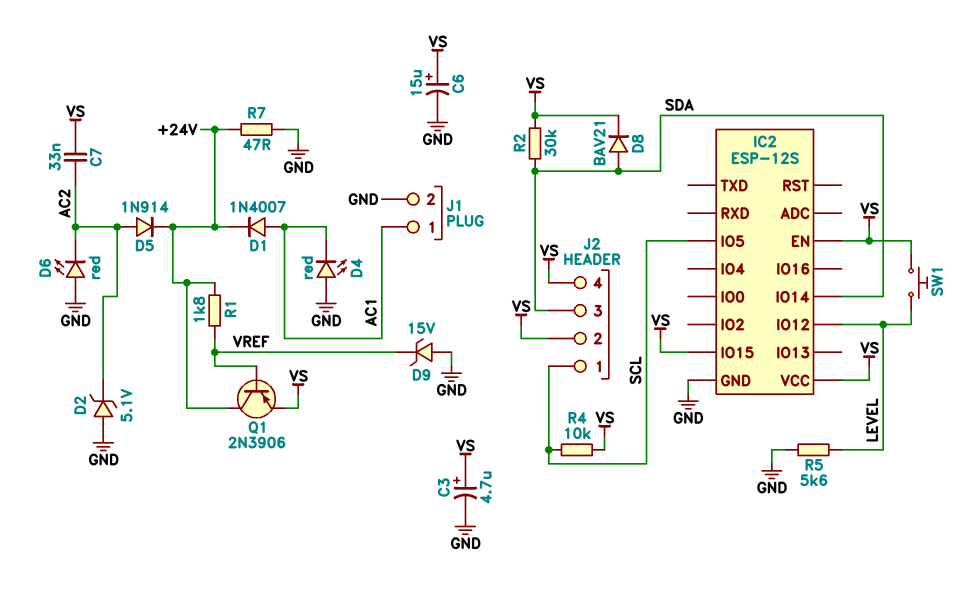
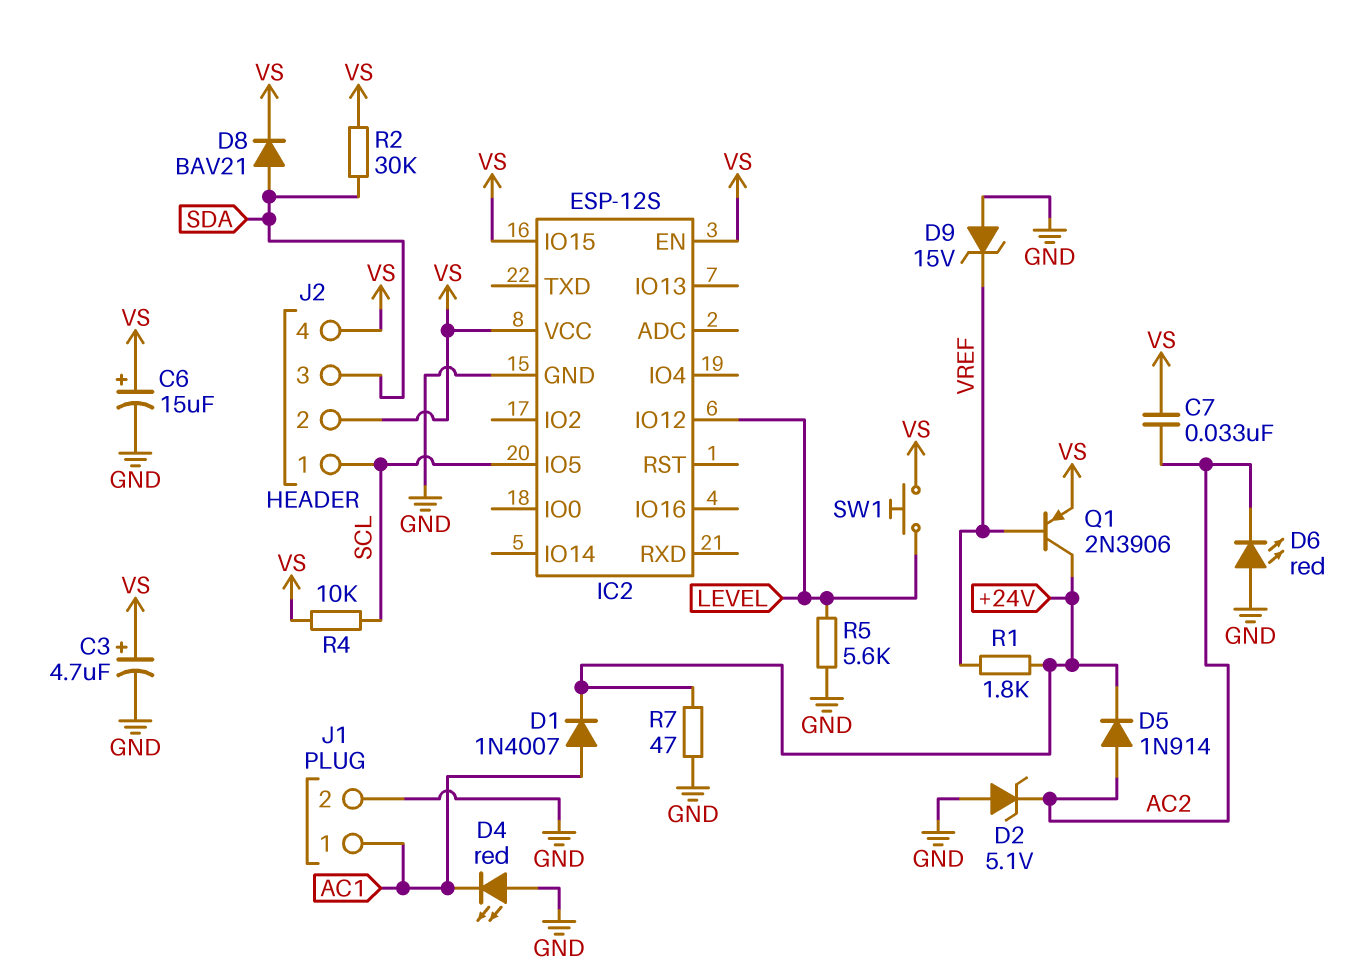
IC2 pin IO14: SDA -> none

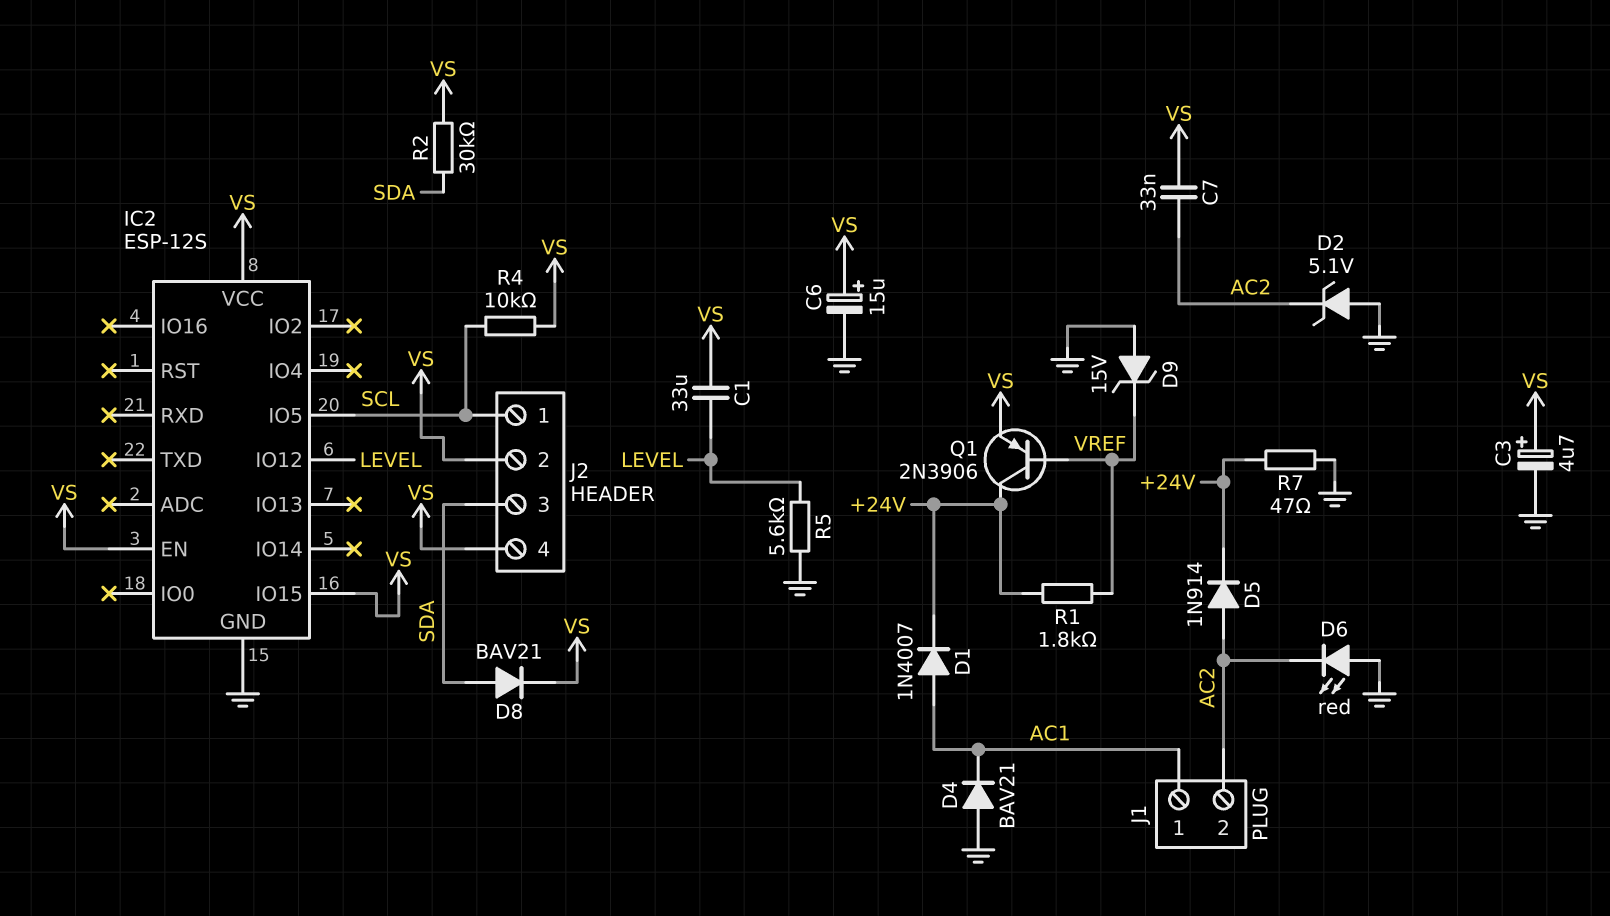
C1: none -> 33uF (LEVEL, VS)
D4: LED red (A GND, K AC1) -> diode BAV21 (A GND, K AC1)
J1 pin 2: GND -> AC2
SW1: button (LEVEL, VS) -> none

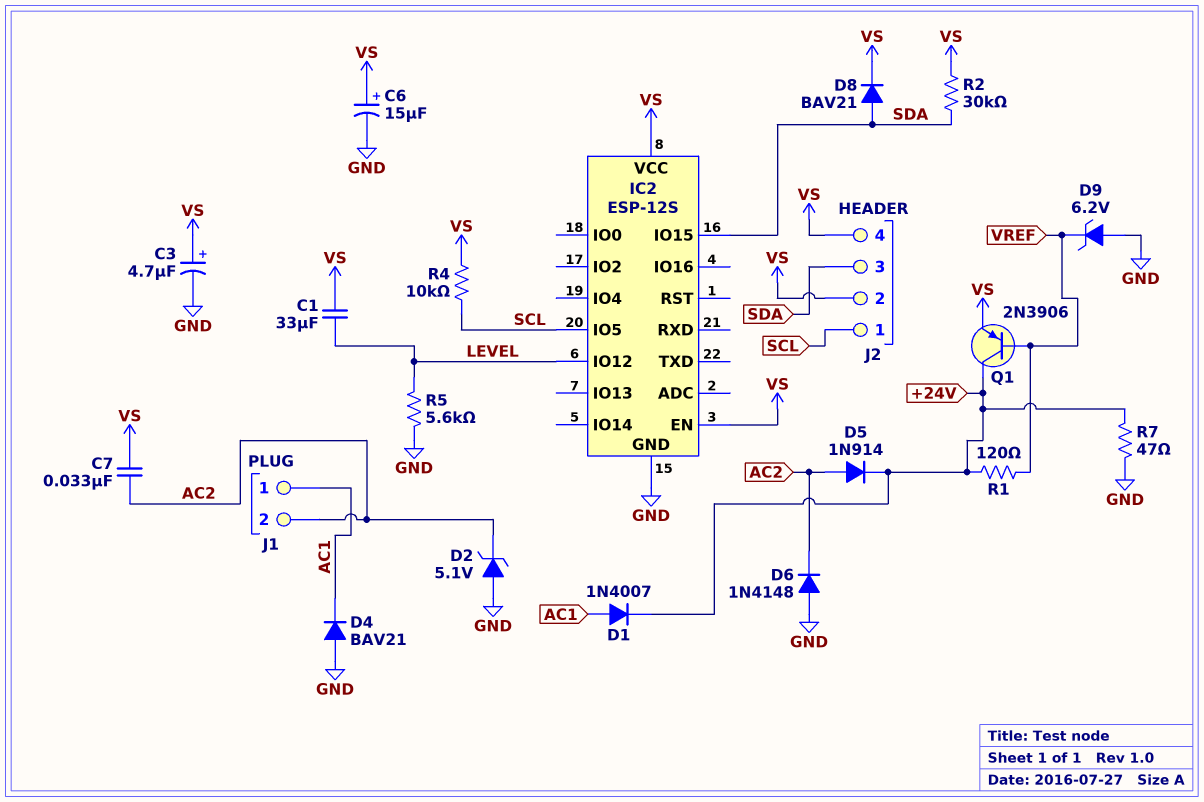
D6: LED red (A GND, K AC2) -> diode 1N4148 (A GND, K AC2)
D9: zener 15V (A GND, K VREF) -> zener 6.2V (A GND, K VREF)
IC2 pin IO15: VS -> SDA
R1: 1.8k (+24V, VREF) -> 120 (+24V, VREF)

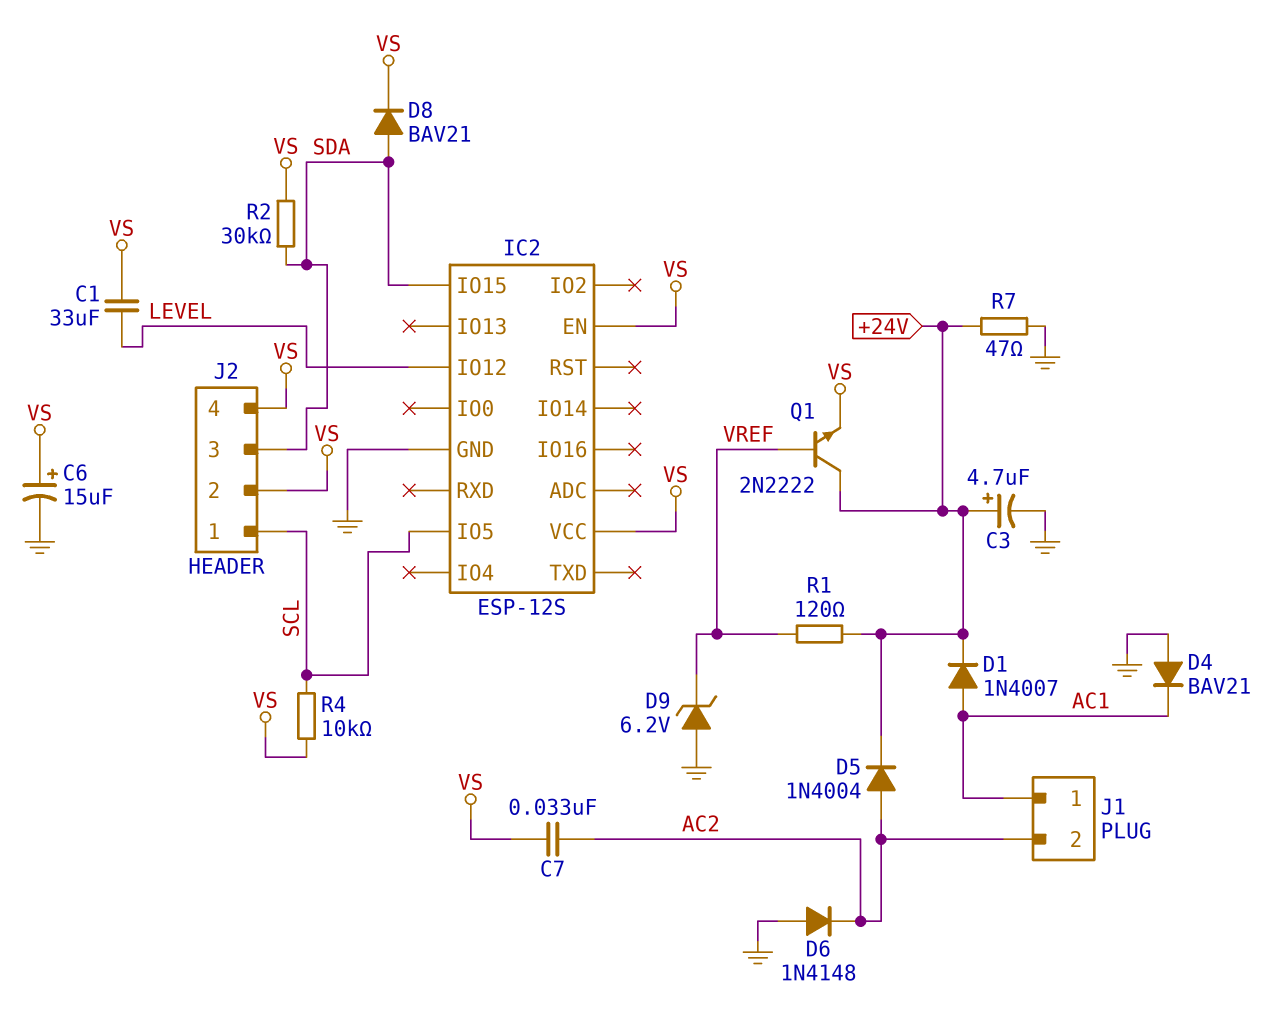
C3: 4.7uF (plus VS, minus GND) -> 4.7uF (plus +24V, minus GND)
D2: zener 5.1V (A GND, K AC2) -> none
D5: diode 1N914 (A AC2, K +24V) -> diode 1N4004 (A AC2, K +24V)
Q1: PNP 2N3906 (B VREF, C +24V, E VS) -> NPN 2N2222 (B VREF, C +24V, E VS)
R5: 5.6k (GND, LEVEL) -> none

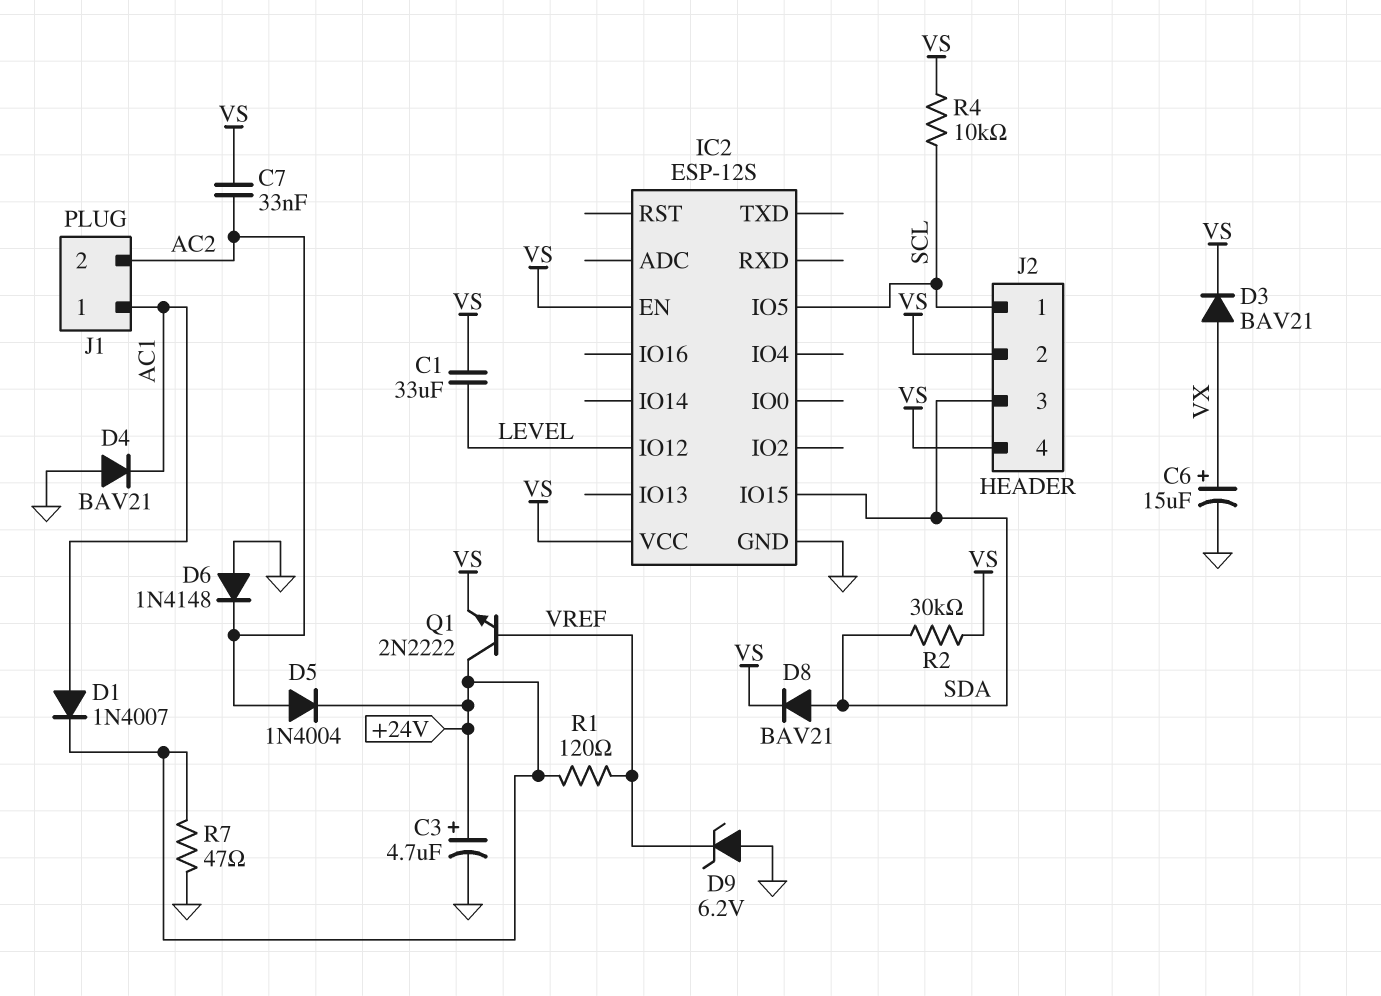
C6: 15uF (plus VS, minus GND) -> 15uF (plus VX, minus GND)
D3: none -> diode BAV21 (A VX, K VS)

